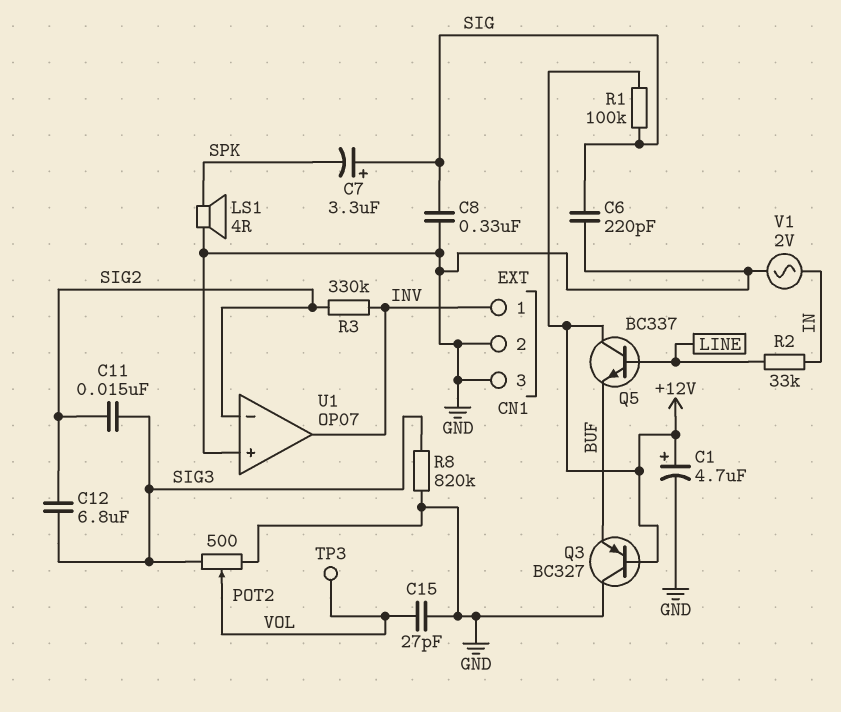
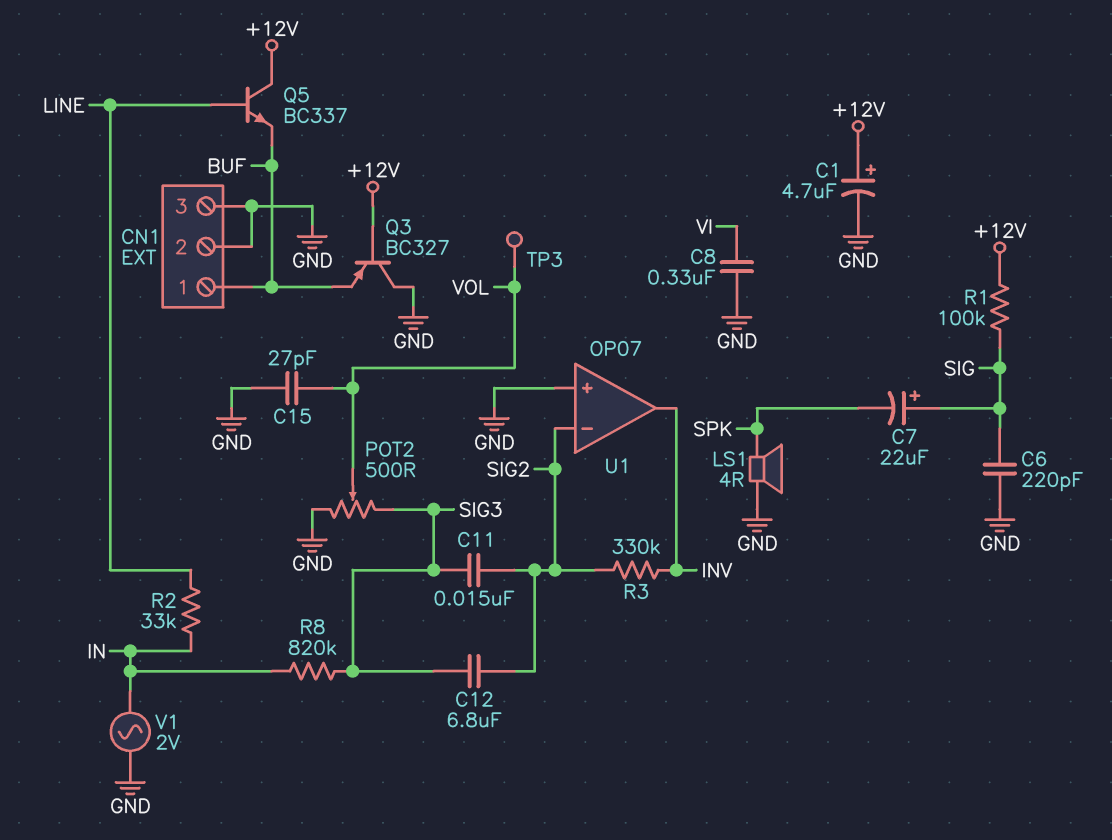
C7: 3.3uF (plus SIG, minus SPK) -> 22uF (plus SIG, minus SPK)
C8: 330nF (GND, SIG) -> 330nF (GND, VI)
CN1 pin 1: INV -> BUF
R8: 820k (GND, SIG3) -> 820k (IN, SIG3)

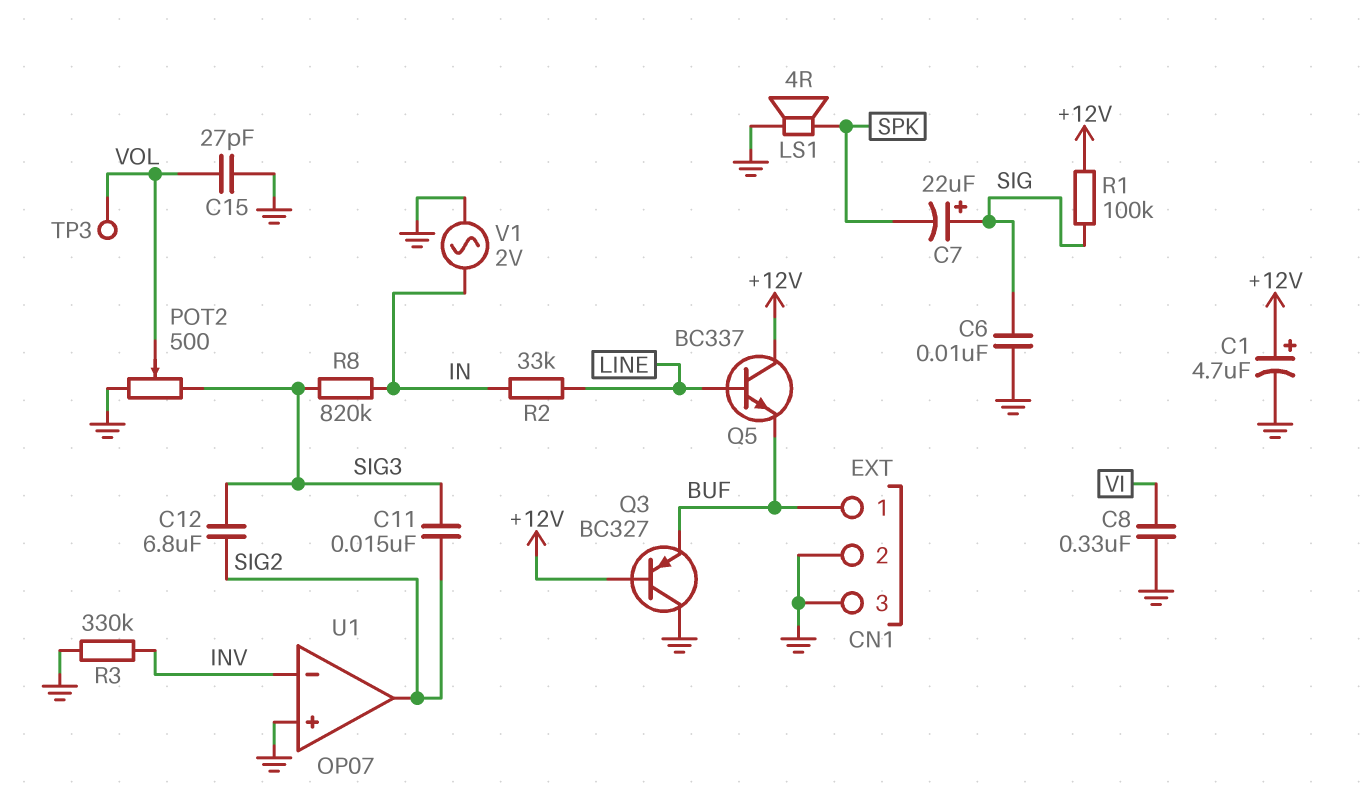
C6: 220pF (GND, SIG) -> 10nF (GND, SIG)
R3: 330k (INV, SIG2) -> 330k (GND, INV)
U1 pin in-: SIG2 -> INV
U1 pin out: INV -> SIG2

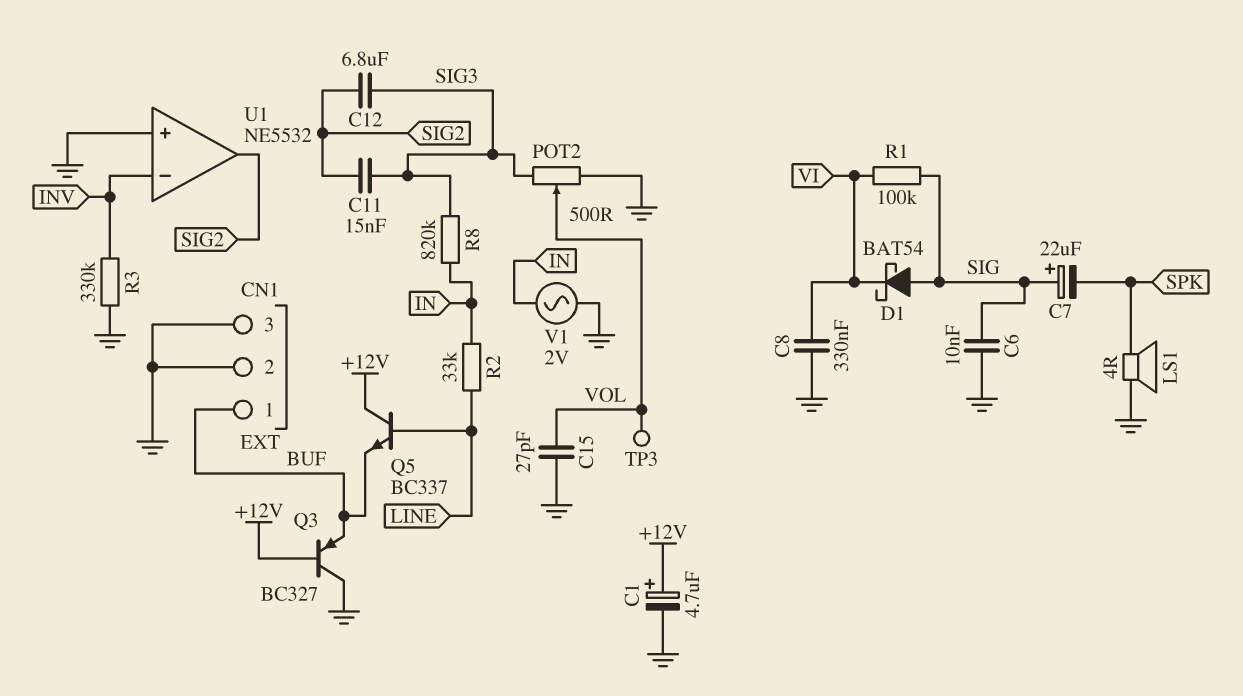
D1: none -> schottky BAT54 (A SIG, K VI)
R1: 100k (+12V, SIG) -> 100k (SIG, VI)
U1: OP07 -> NE5532

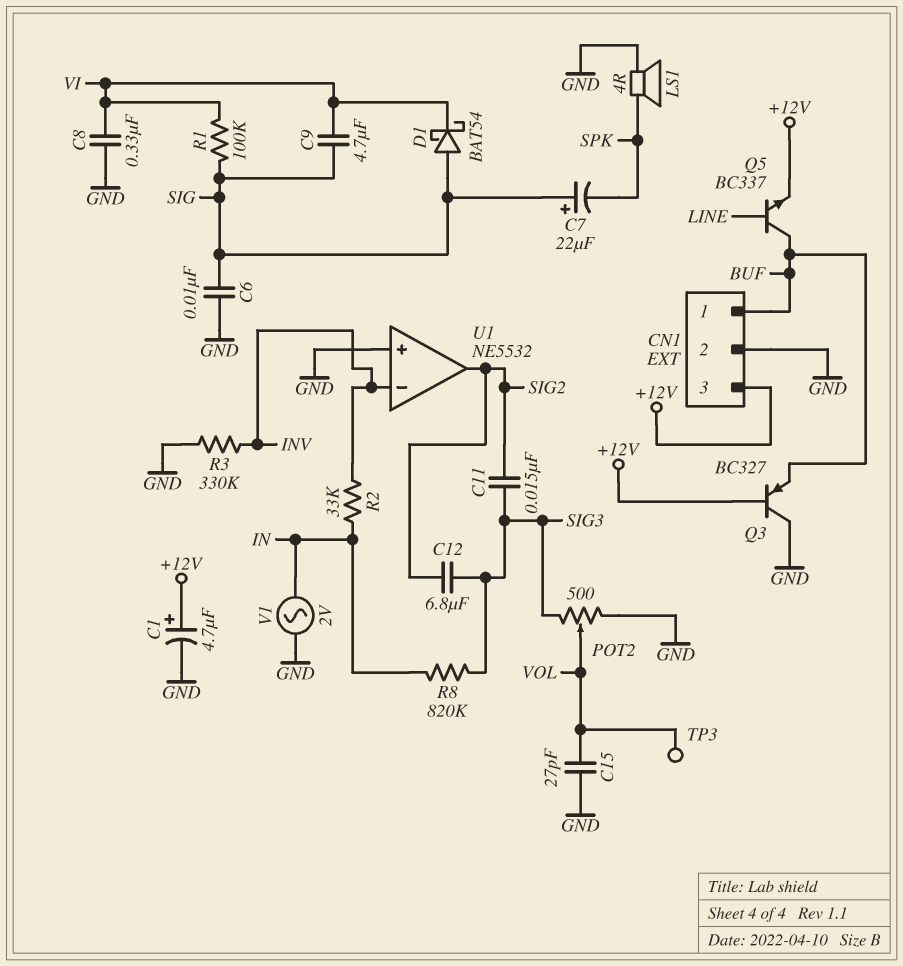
C9: none -> 4.7uF (SIG, VI)
CN1 pin 3: GND -> +12V
Q5: NPN BC337 (B LINE, C +12V, E BUF) -> NPN BC337 (B LINE, C BUF, E +12V)
R2: 33k (IN, LINE) -> 33k (IN, INV)

